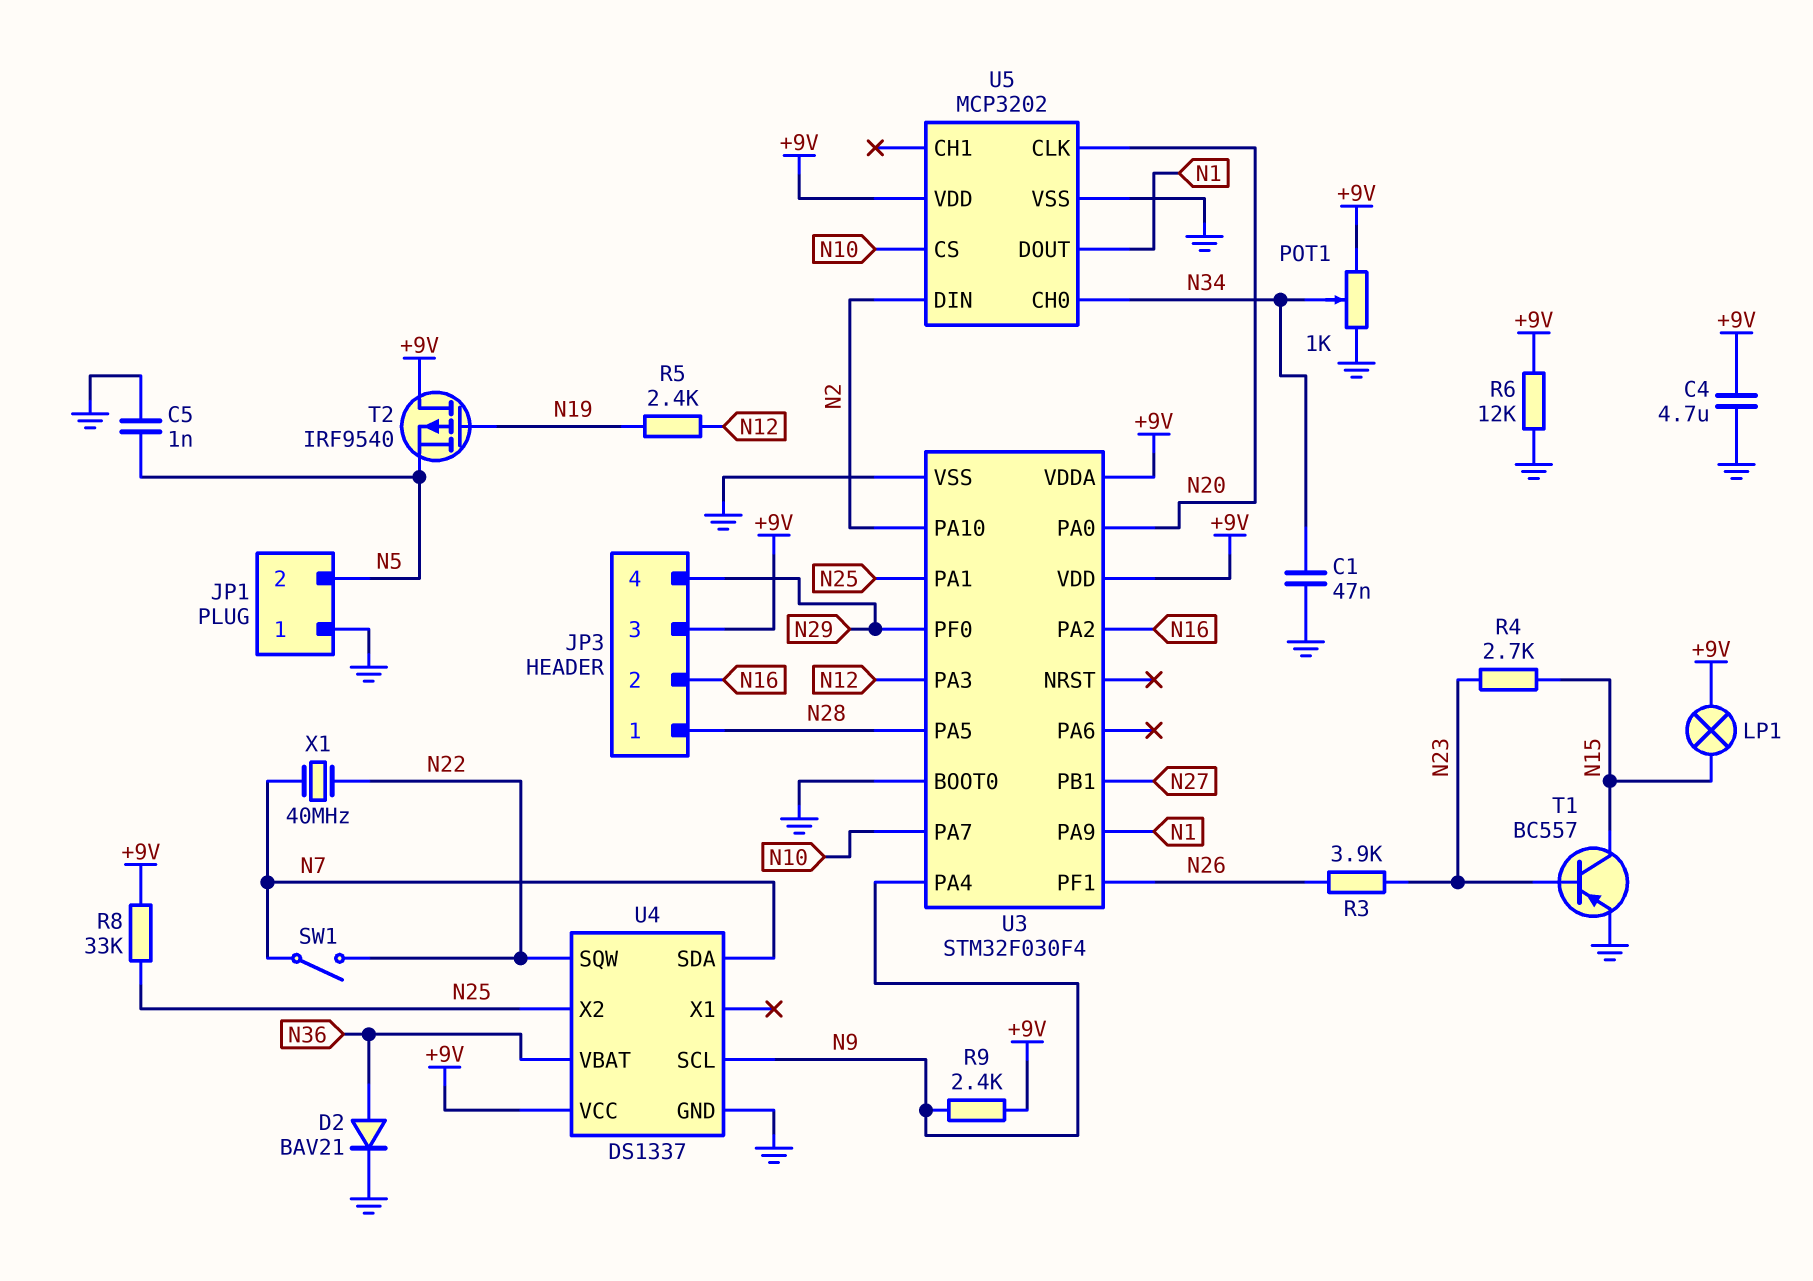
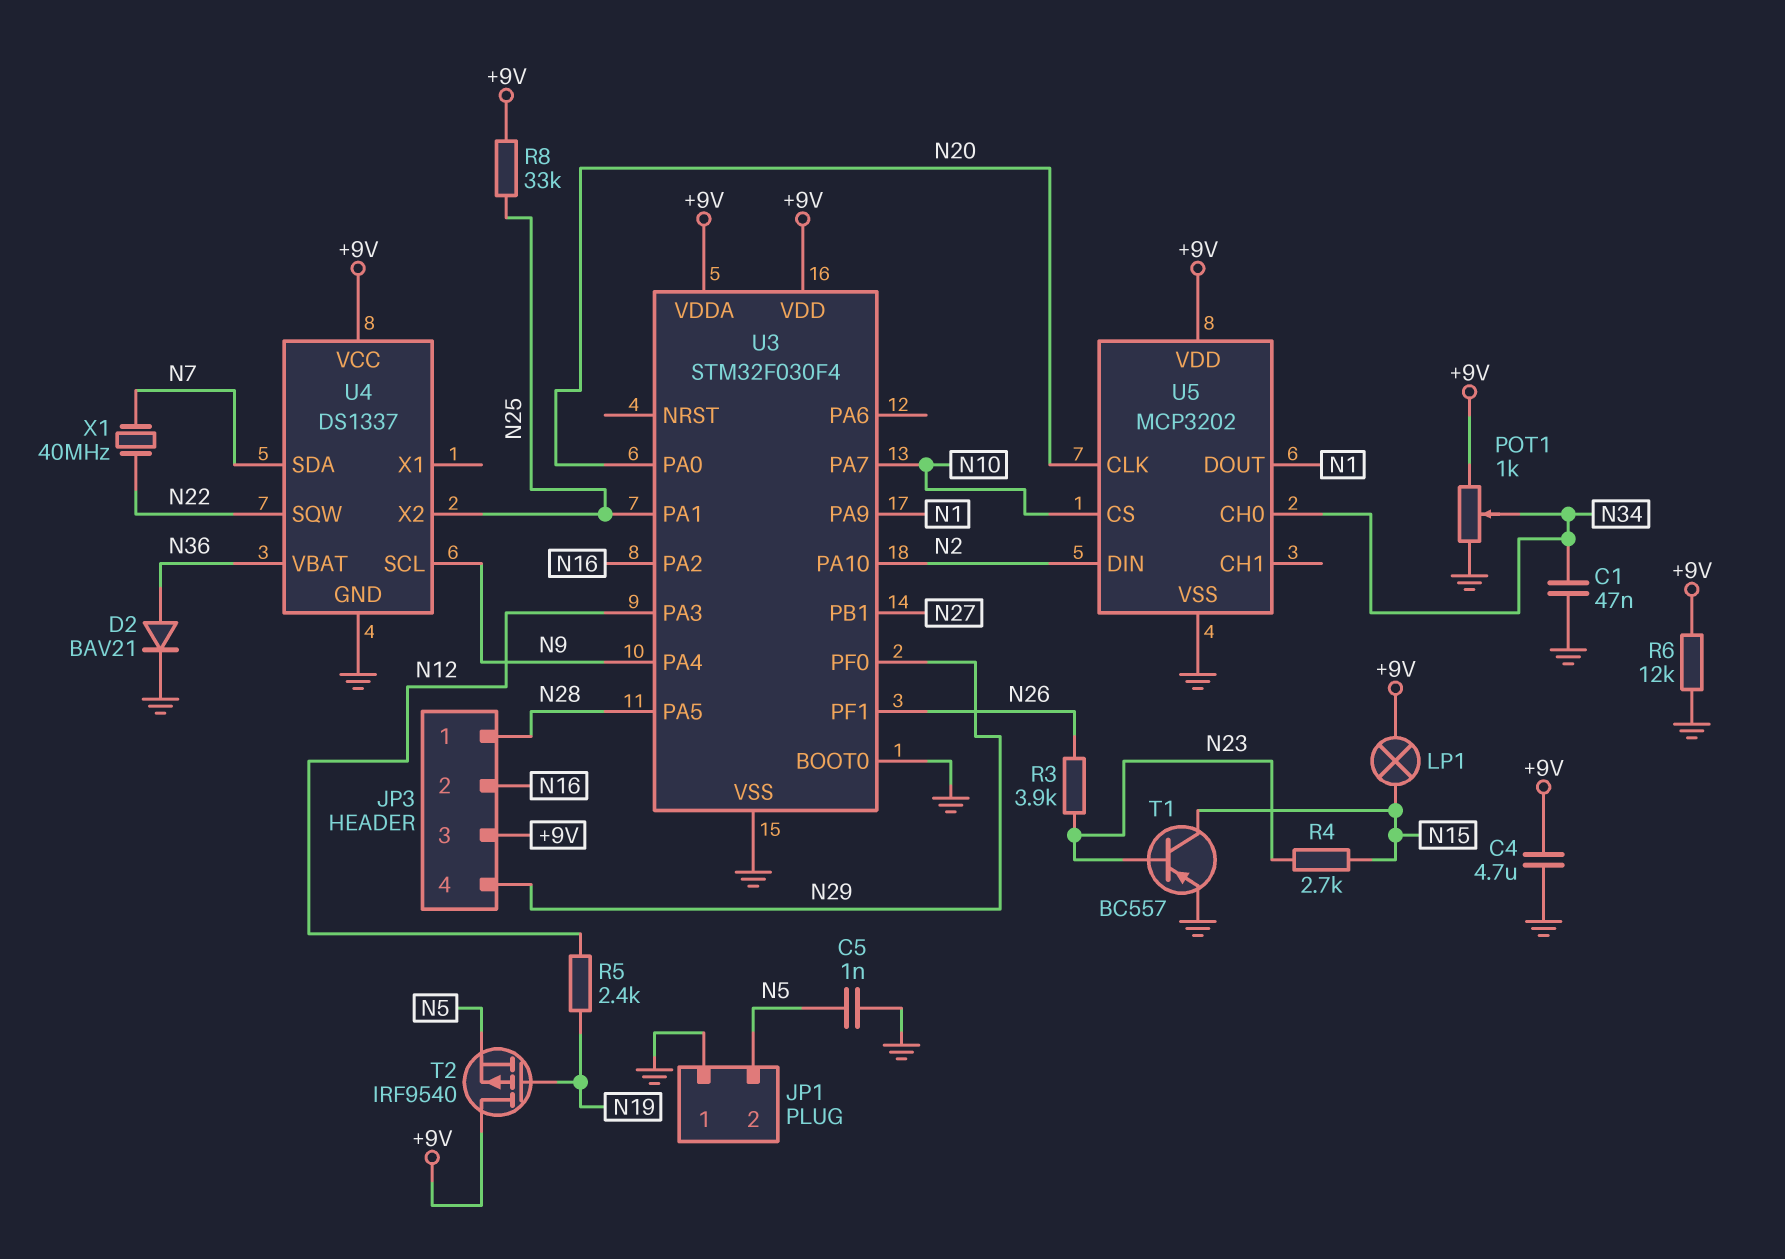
R9: 2.4k (+9V, N9) -> none
SW1: switch (N7, N22) -> none

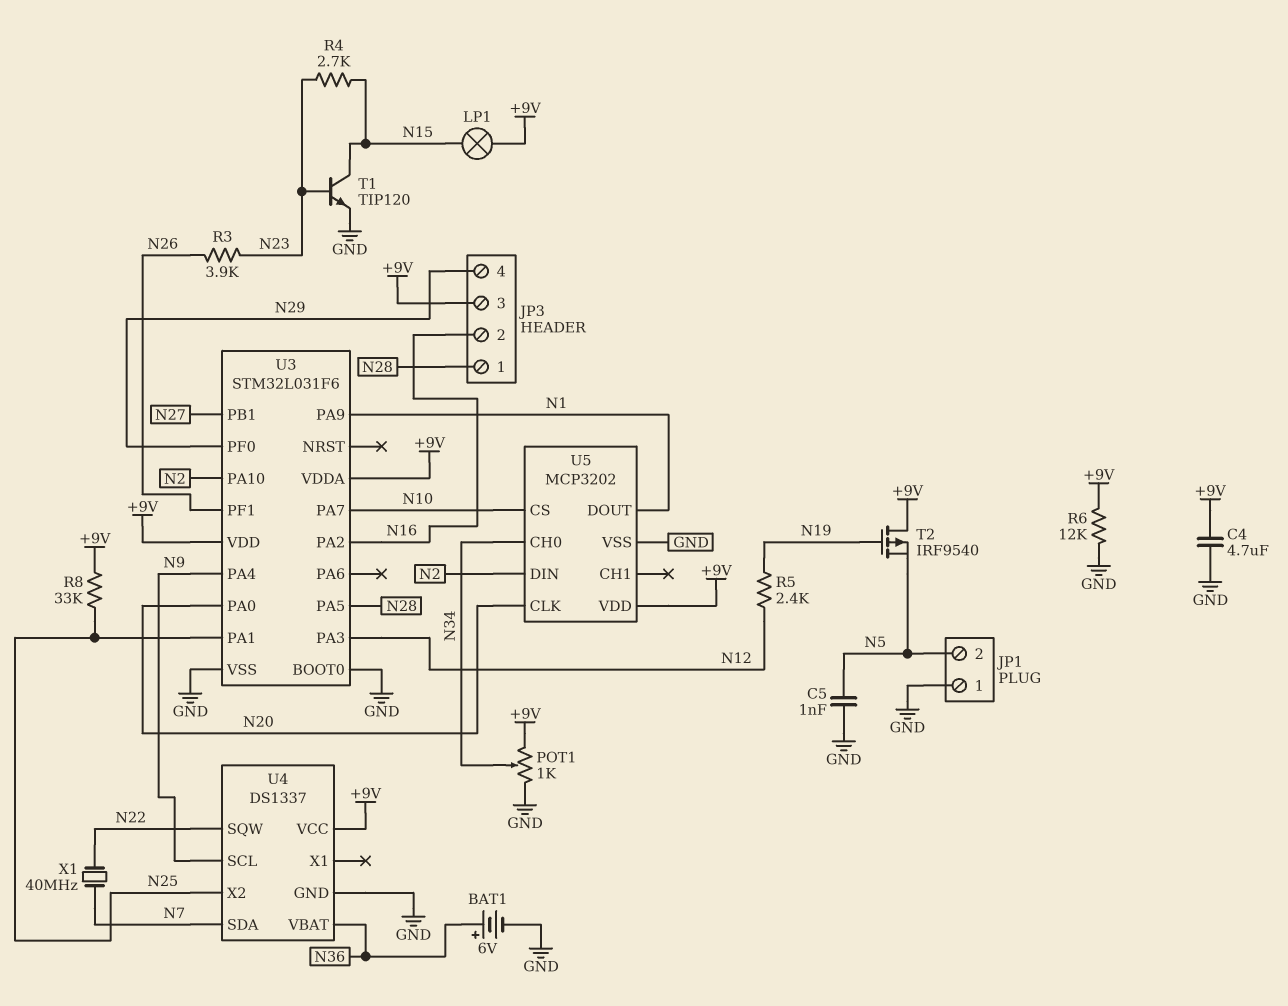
BAT1: none -> 6V (plus N36, minus GND)
C1: 47nF (GND, N34) -> none
D2: diode BAV21 (A N36, K GND) -> none
T1: PNP BC557 (B N23, C N15, E GND) -> NPN TIP120 (B N23, C N15, E GND)
U3: STM32F030F4 -> STM32L031F6

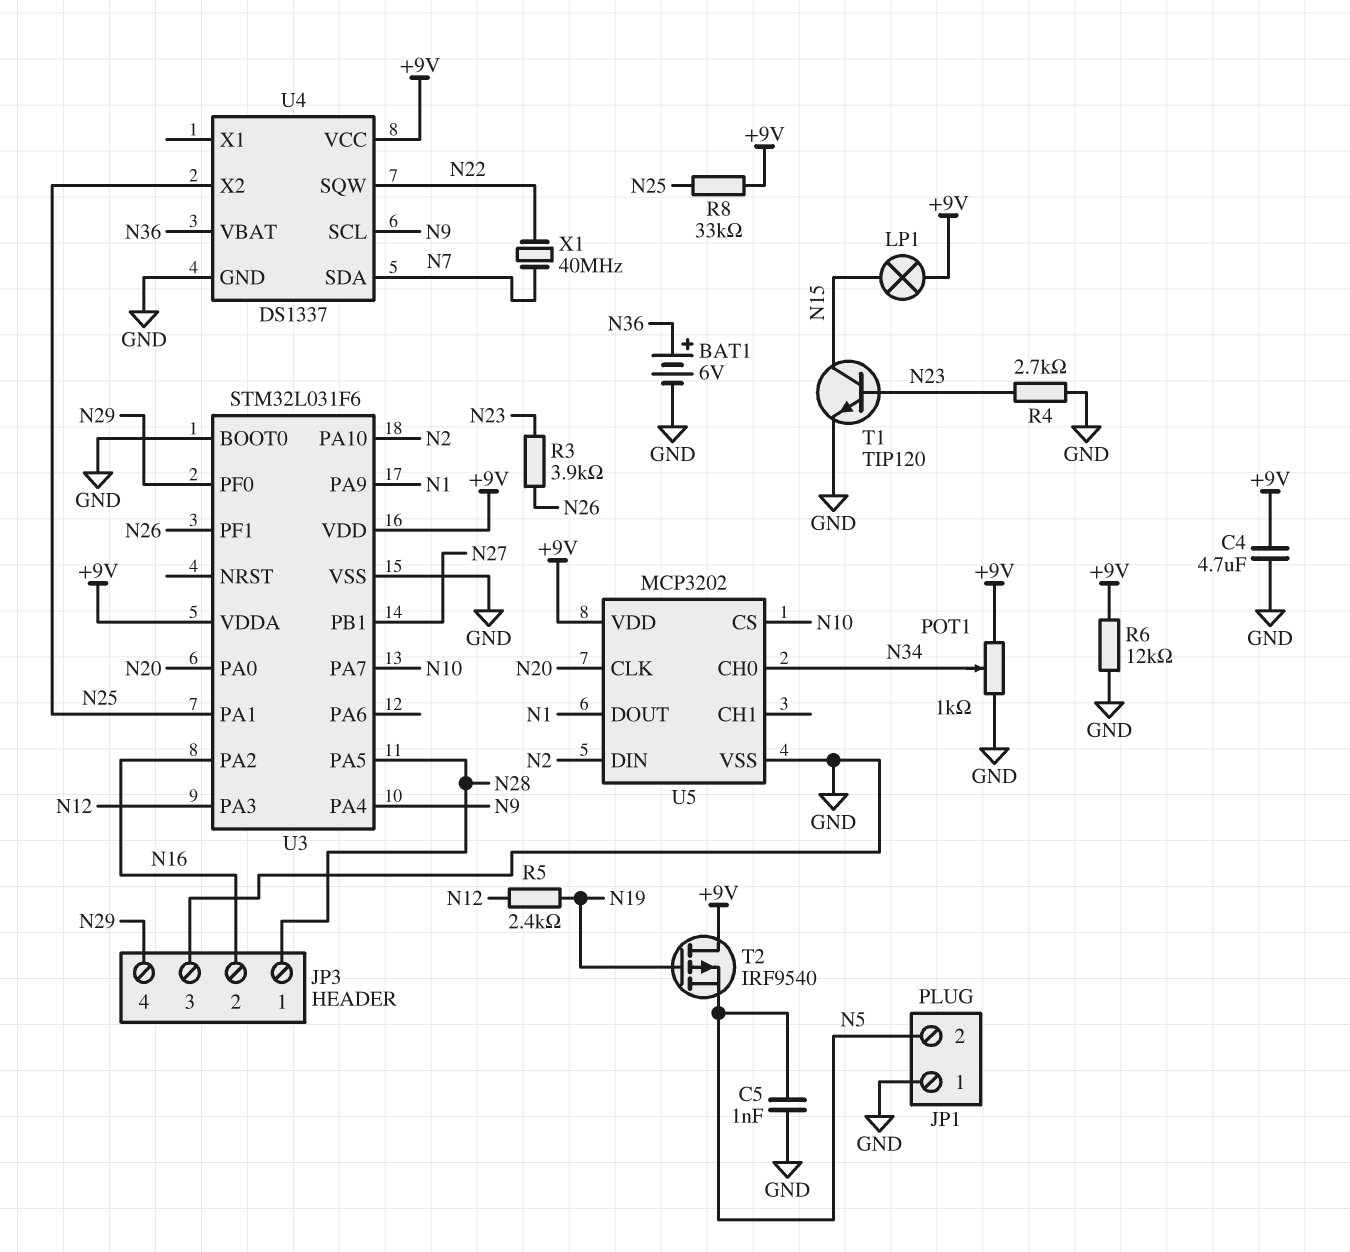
JP3 pin 3: +9V -> GND
R4: 2.7k (N15, N23) -> 2.7k (GND, N23)

